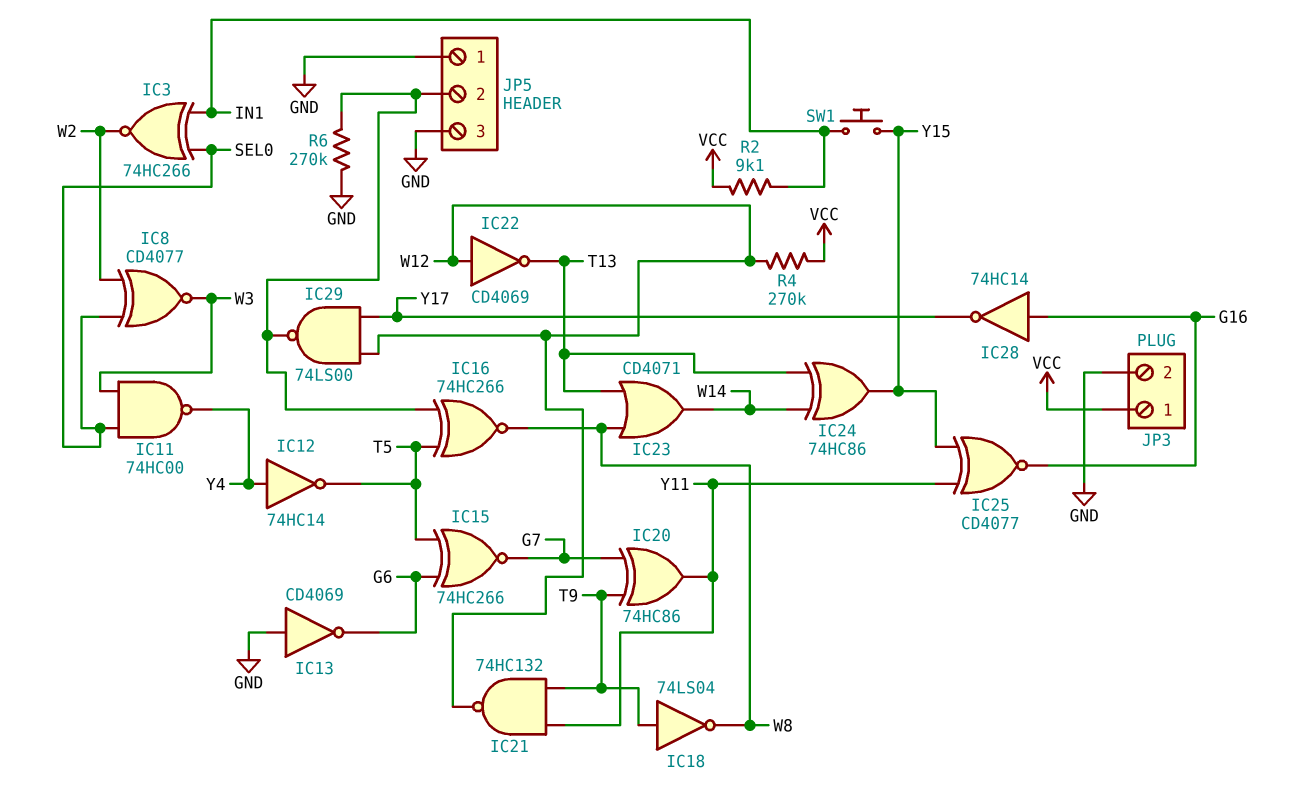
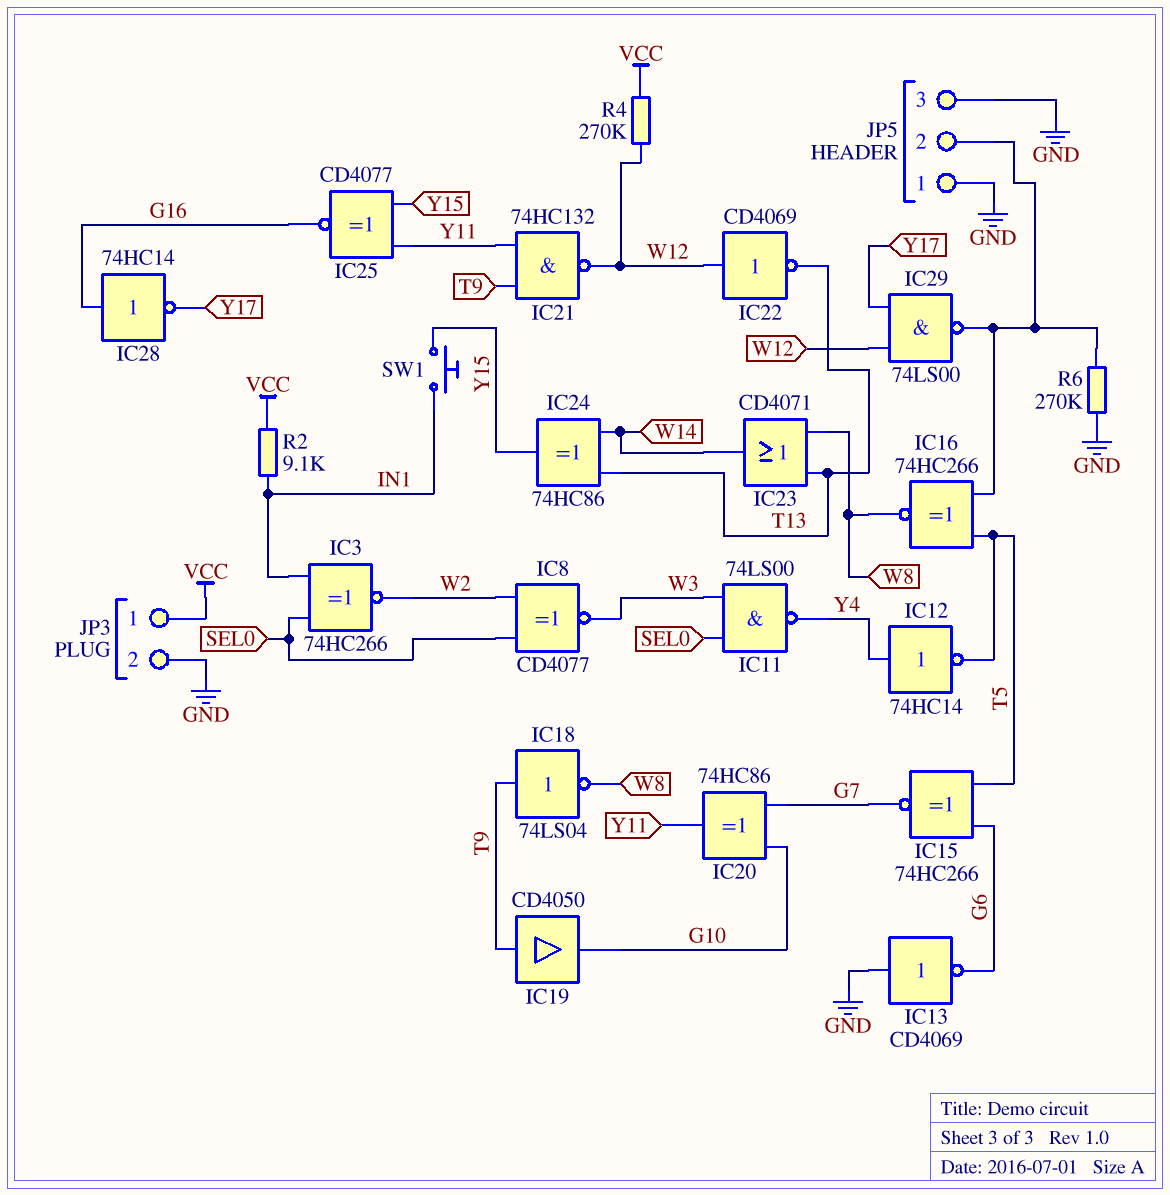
IC11: NAND 74HC00 (in SEL0, in W3, out Y4) -> NAND 74LS00 (in SEL0, in W3, out Y4)
IC19: none -> buffer CD4050 (in T9, out G10)
IC20: XOR 74HC86 (in G7, in T9, out Y11) -> XOR 74HC86 (in G7, in G10, out Y11)

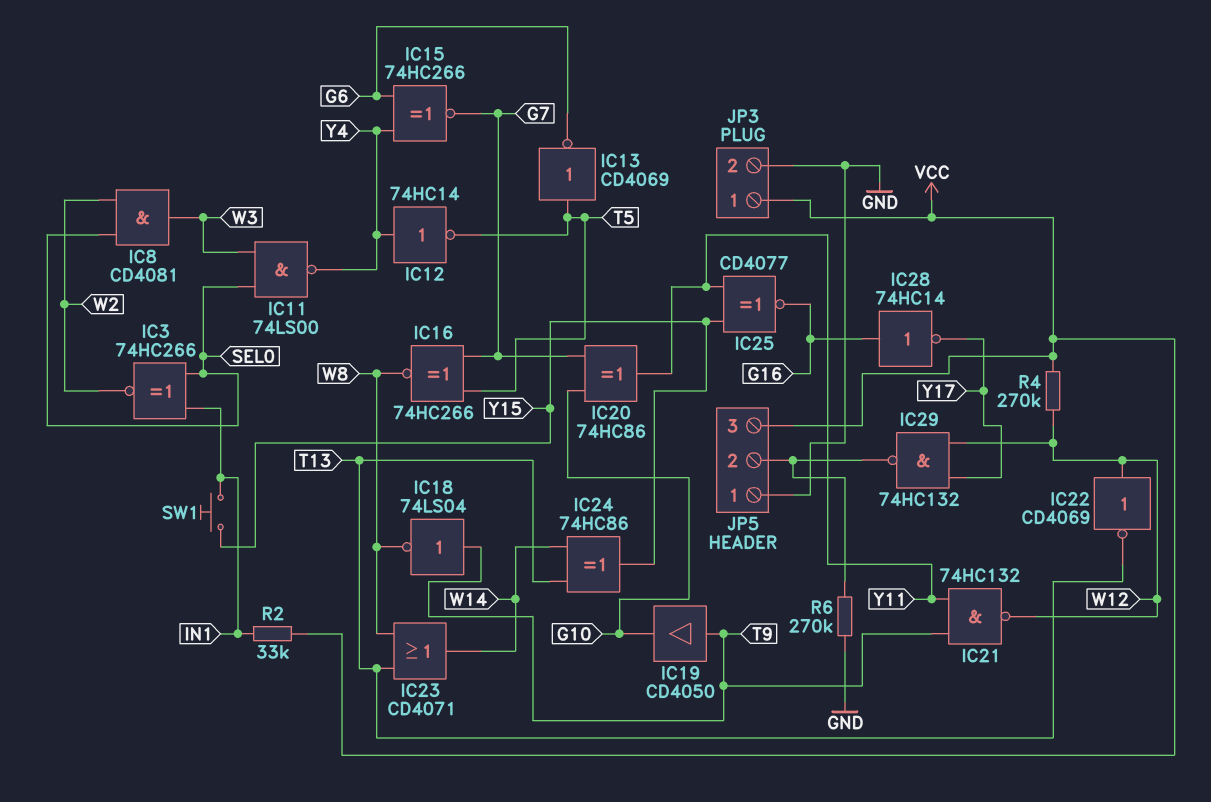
IC8: XNOR CD4077 (in SEL0, in W2, out W3) -> AND CD4081 (in SEL0, in W2, out W3)
IC13: NOT CD4069 (in GND, out G6) -> NOT CD4069 (in T5, out G6)
IC15: XNOR 74HC266 (in G6, in T5, out G7) -> XNOR 74HC266 (in G6, in Y4, out G7)
IC16: XNOR 74HC266 (in JP5/2, in T5, out W8) -> XNOR 74HC266 (in G7, in T5, out W8)
IC29: NAND 74LS00 (in W12, in Y17, out JP5/2) -> NAND 74HC132 (in W12, in Y17, out JP5/2)
JP5 pin 3: GND -> VCC
R2: 9.1k (IN1, VCC) -> 33k (IN1, VCC)

